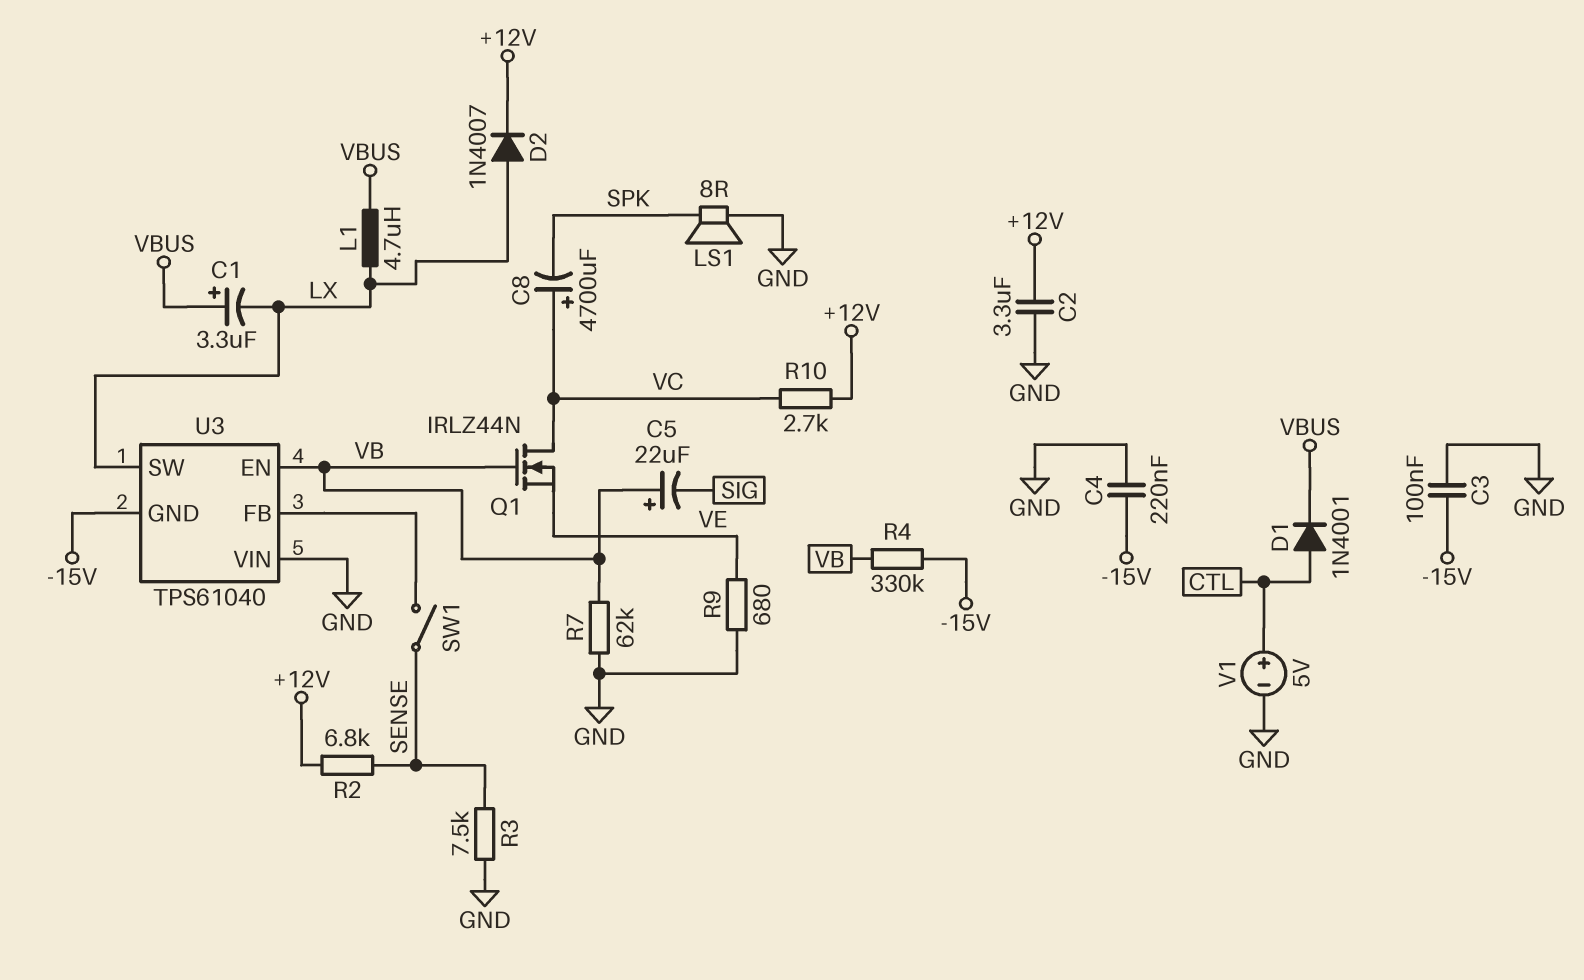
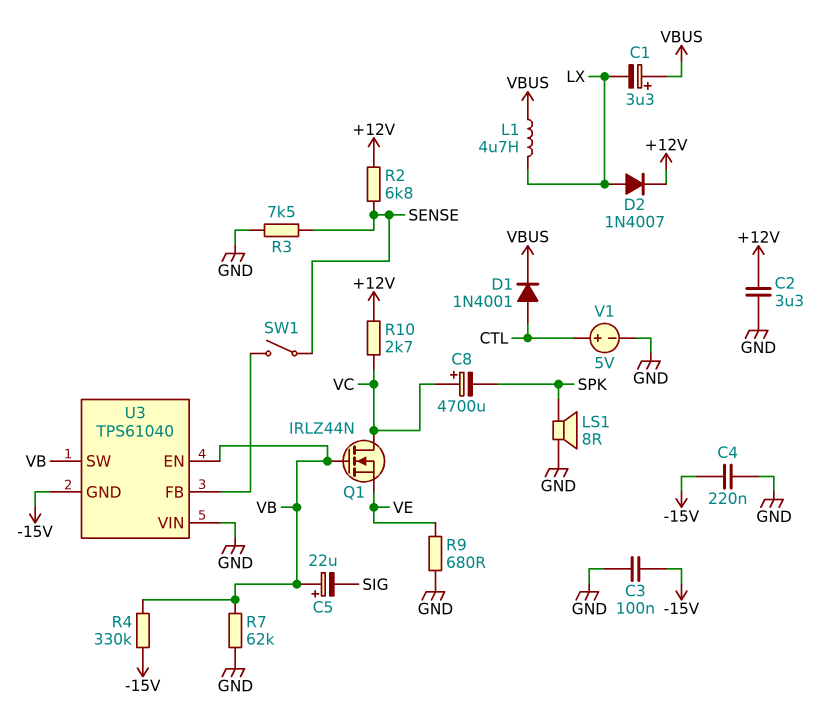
U3 pin SW: LX -> VB

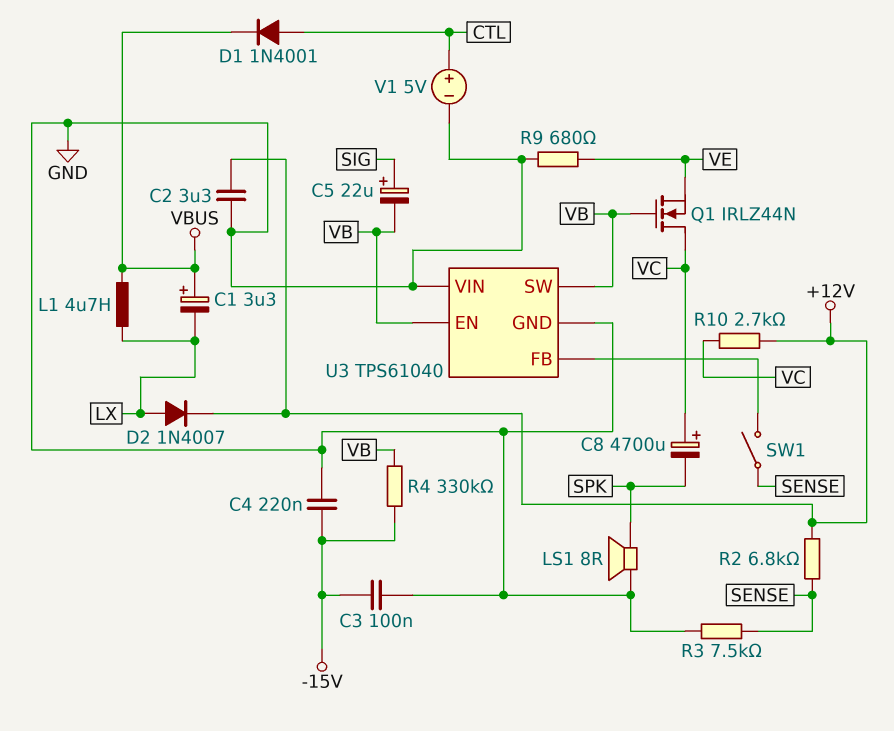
C5: 22uF (plus VB, minus SIG) -> 22uF (plus SIG, minus VB)
R7: 62k (GND, VB) -> none
U3 pin GND: -15V -> GND

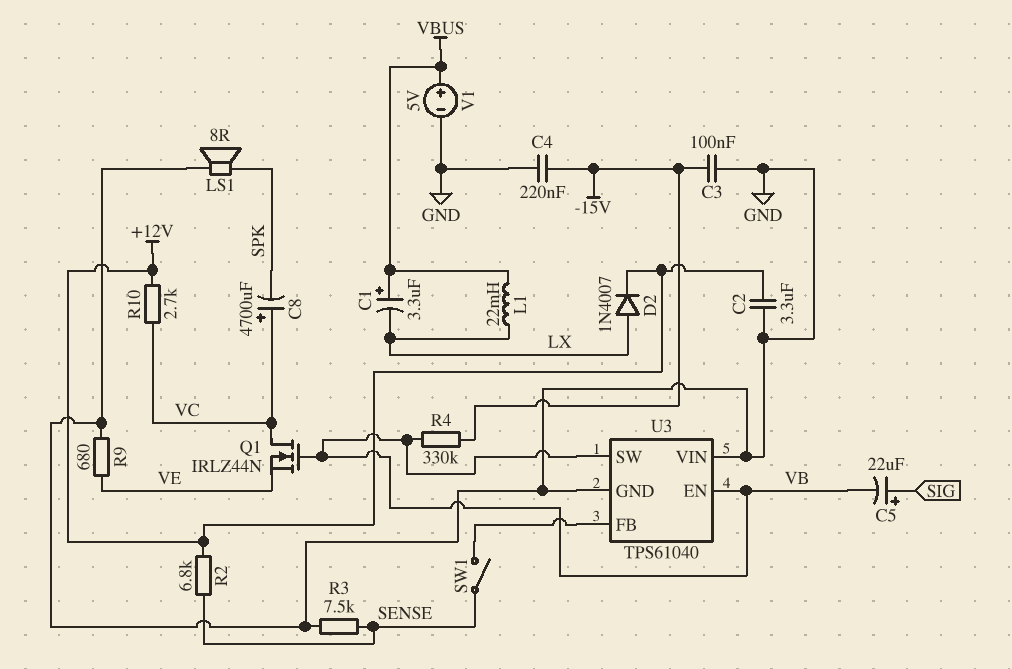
D1: diode 1N4001 (A CTL, K VBUS) -> none
L1: 4.7uH (LX, VBUS) -> 22mH (LX, VBUS)
V1: 5V (plus CTL, minus GND) -> 5V (plus VBUS, minus GND)

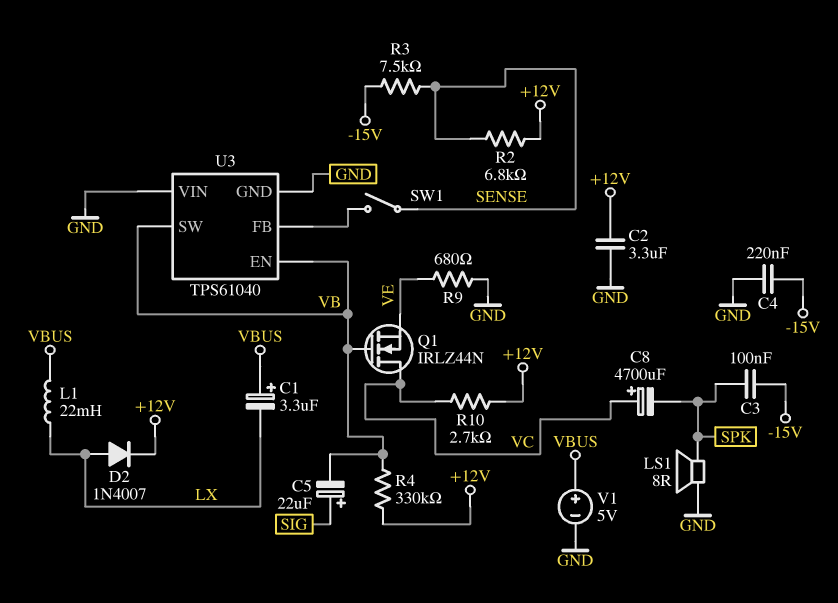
C3: 100nF (-15V, GND) -> 100nF (-15V, SPK)
R3: 7.5k (GND, SENSE) -> 7.5k (-15V, SENSE)
R4: 330k (-15V, VB) -> 330k (+12V, VB)

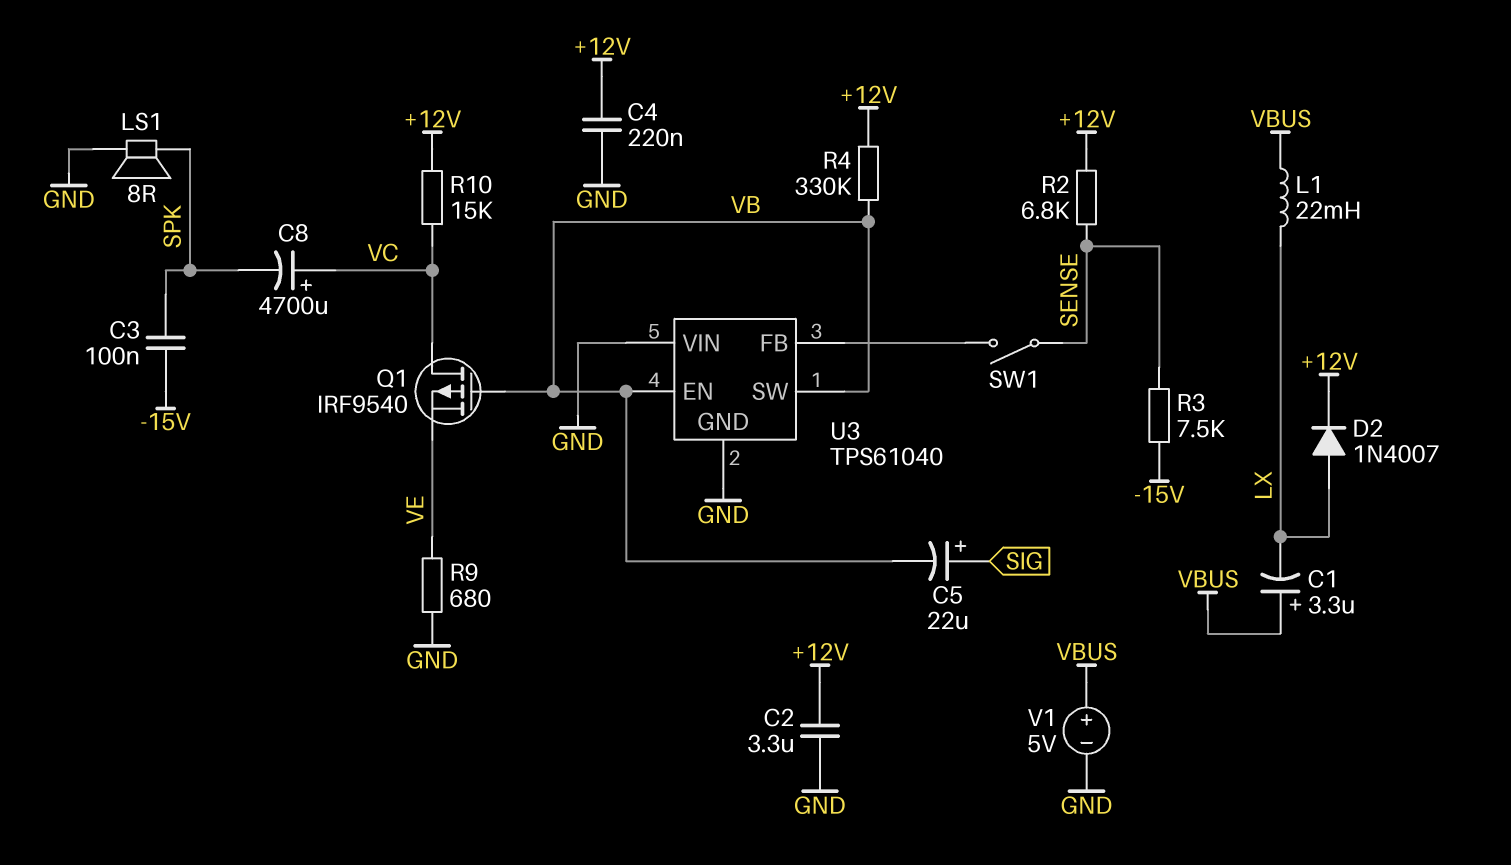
C4: 220nF (-15V, GND) -> 220nF (+12V, GND)
Q1: NMOS IRLZ44N (G VB, D VC, S VE) -> PMOS IRF9540 (G VB, D VC, S VE)
R10: 2.7k (+12V, VC) -> 15k (+12V, VC)

